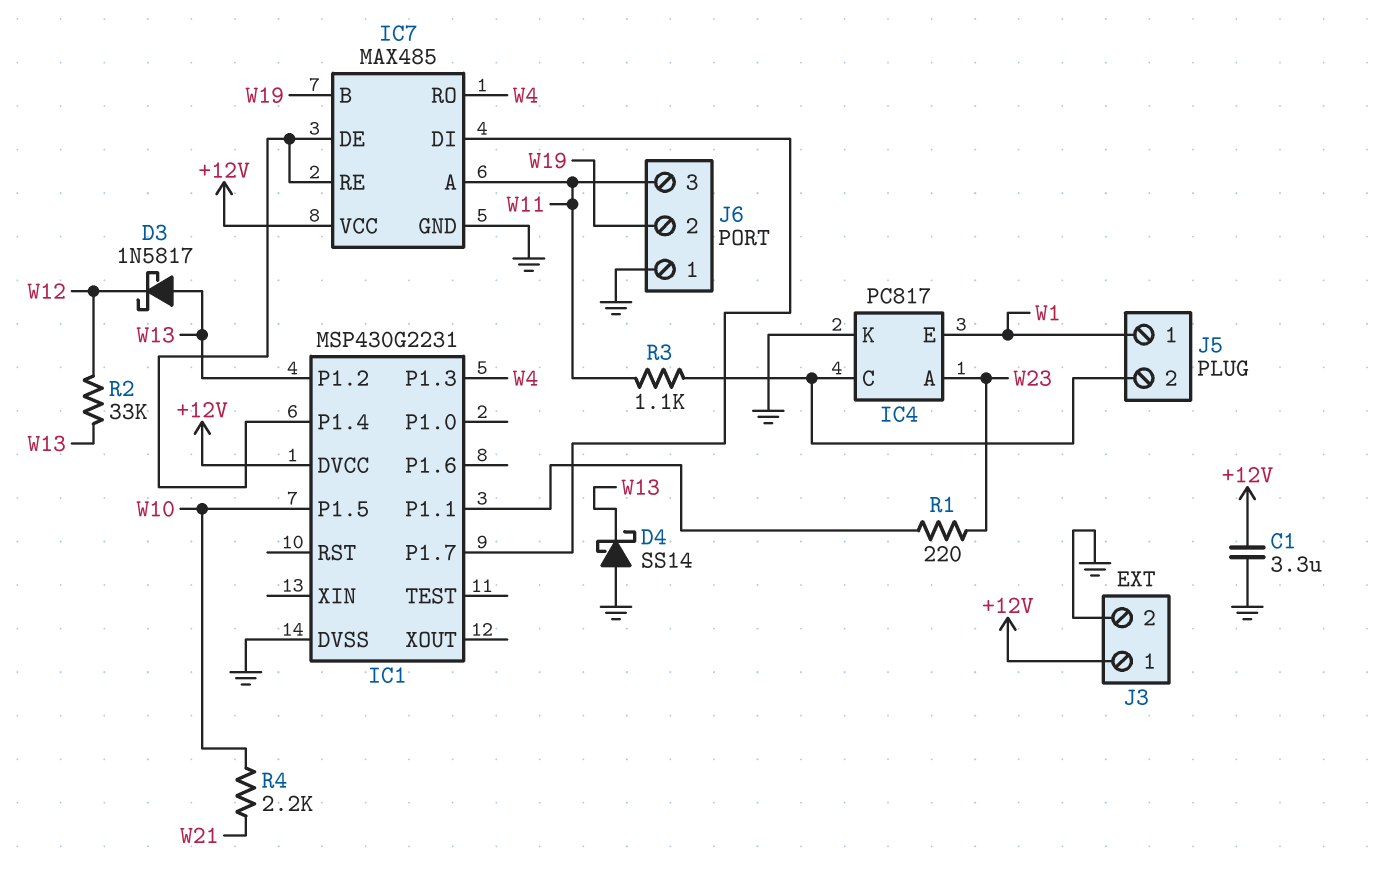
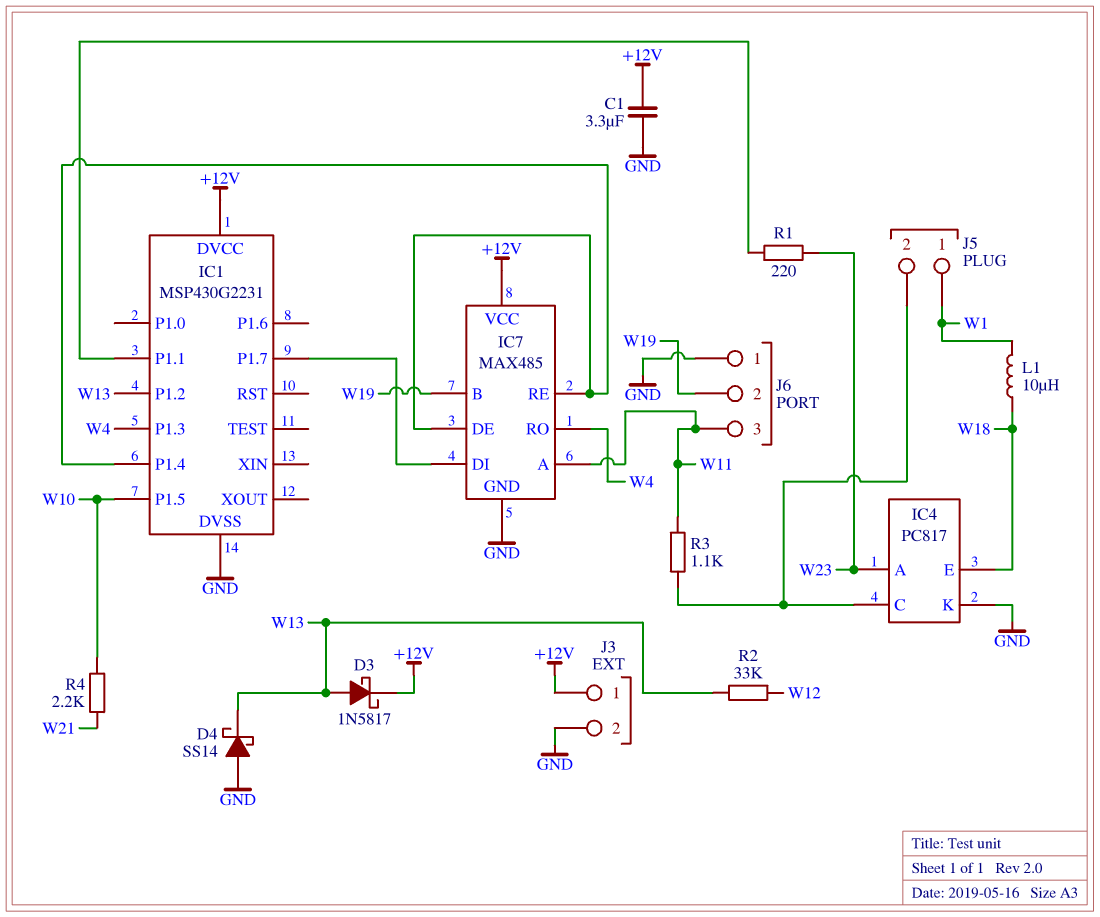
D3: schottky 1N5817 (A W13, K W12) -> schottky 1N5817 (A W13, K +12V)
IC4 pin E: W1 -> W18
L1: none -> 10uH (W1, W18)

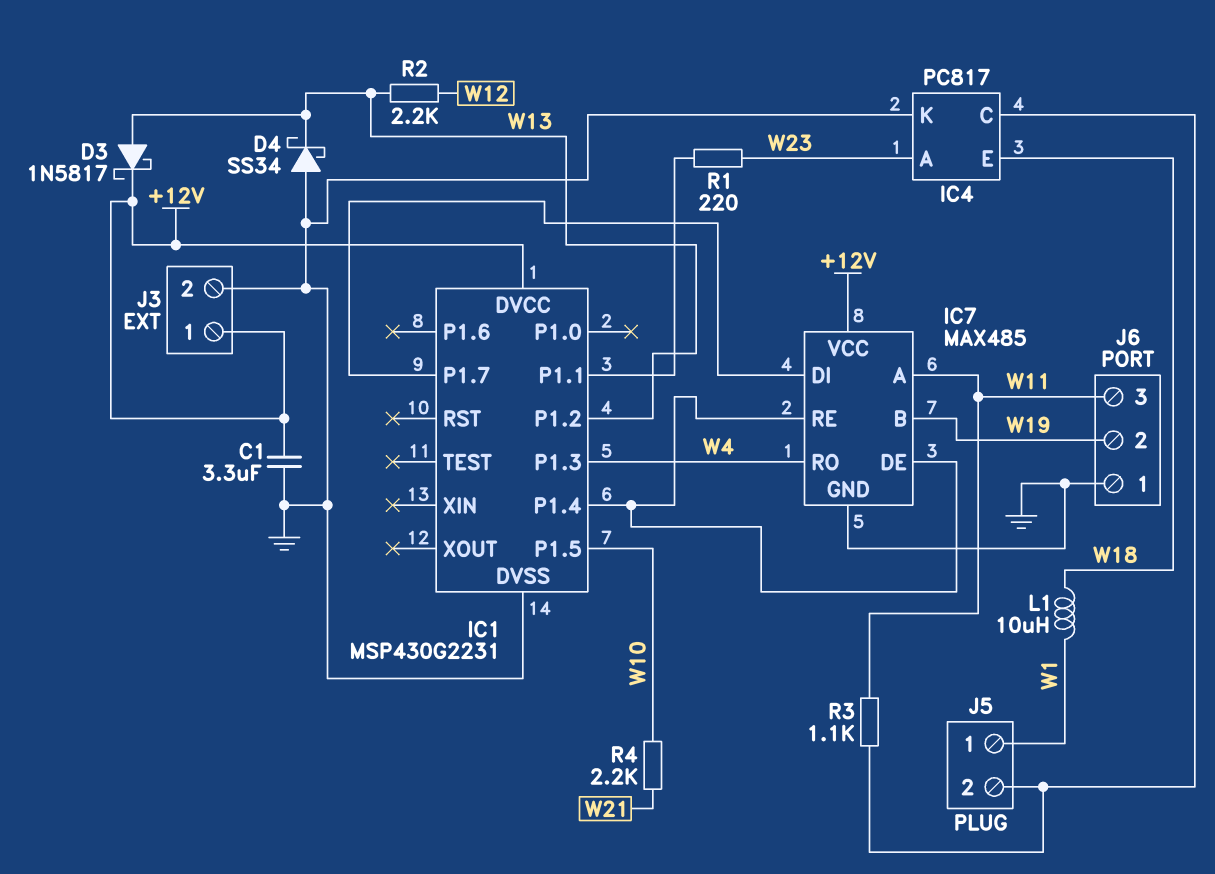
D4: schottky SS14 (A GND, K W13) -> schottky SS34 (A GND, K W13)
R2: 33k (W12, W13) -> 2.2k (W12, W13)

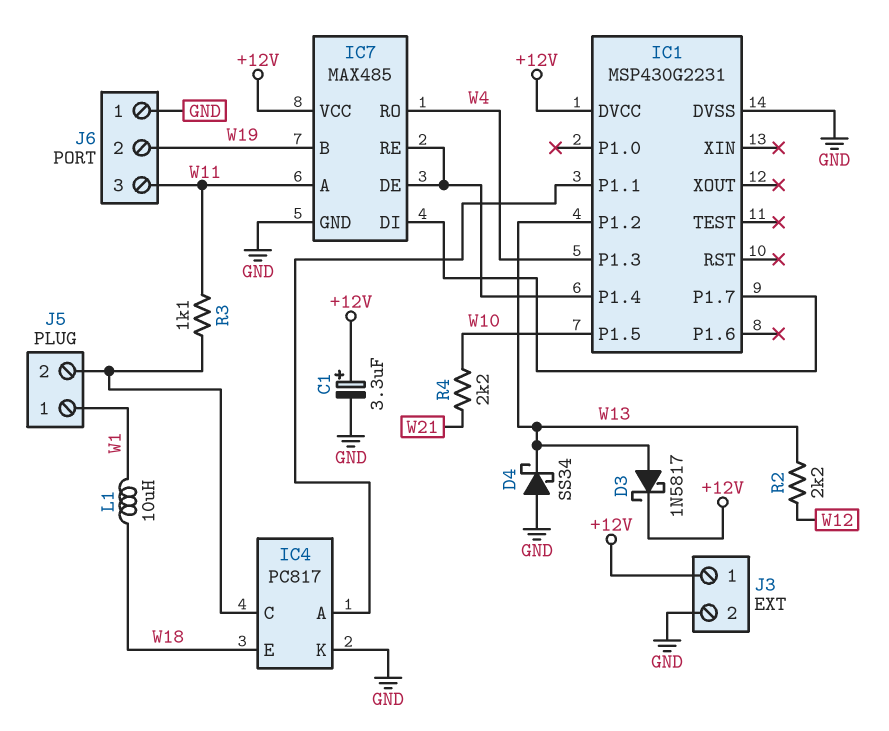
C1: 3.3uF (+12V, GND) -> 3.3uF (plus +12V, minus GND)
IC4 pin A: W23 -> IC1/P1.1
R1: 220 (IC1/P1.1, W23) -> none

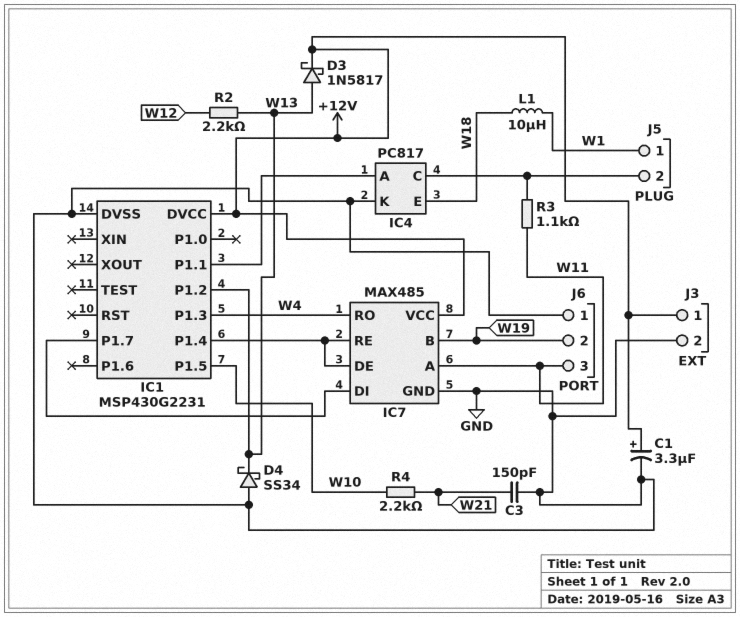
C3: none -> 150pF (GND, W21)

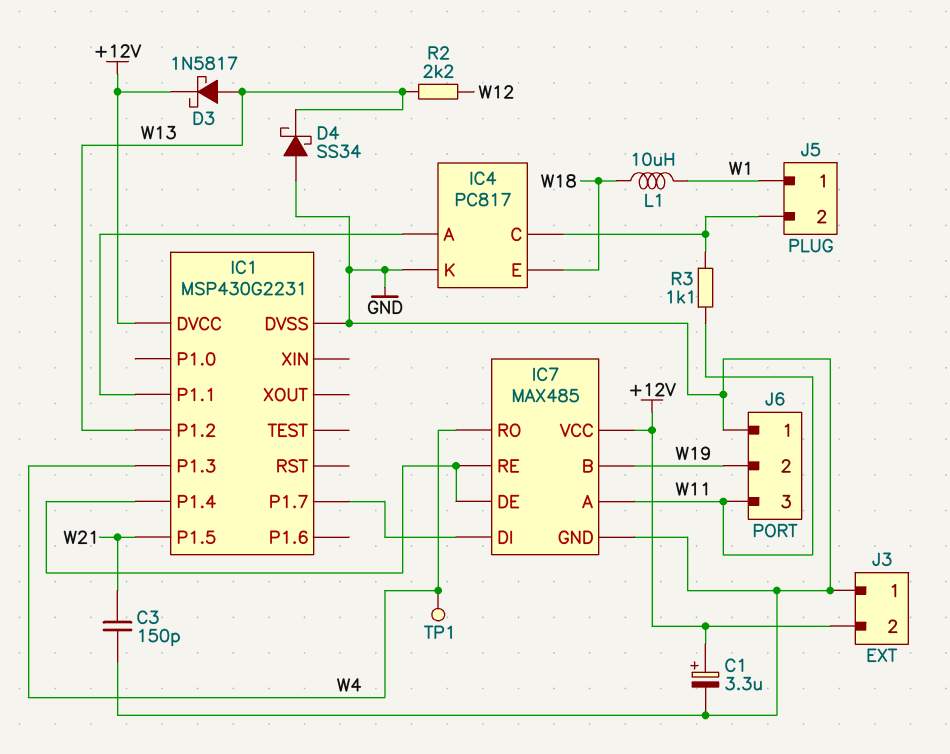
IC1 pin P1.5: W10 -> W21
J3 pin 1: +12V -> GND
J3 pin 2: GND -> +12V
R4: 2.2k (W10, W21) -> none
TP1: none -> test point (W4)

